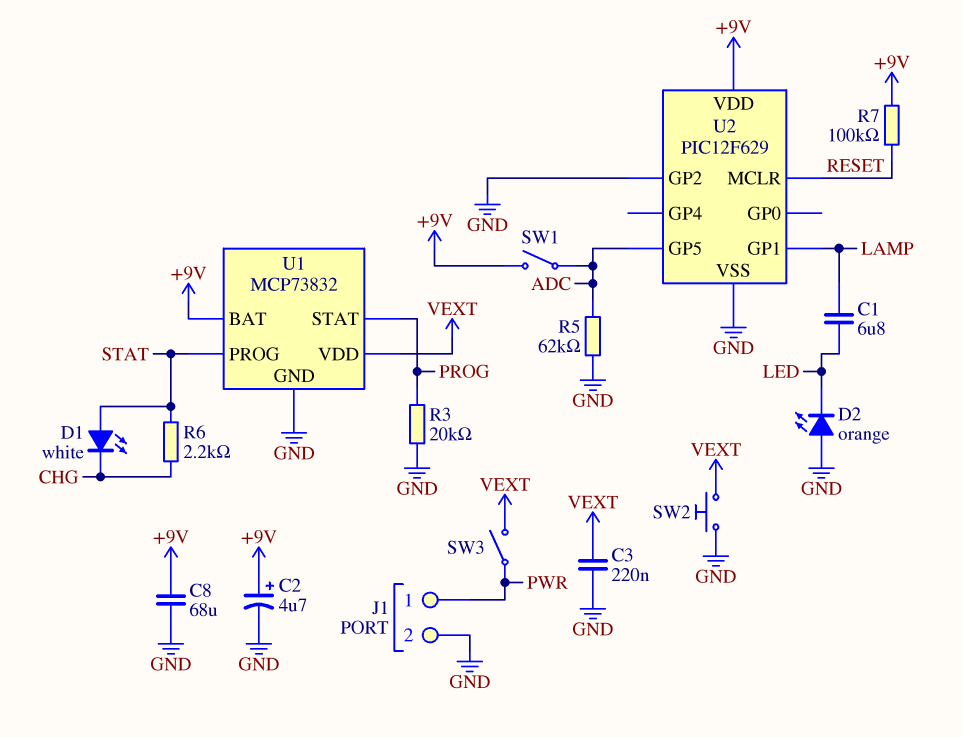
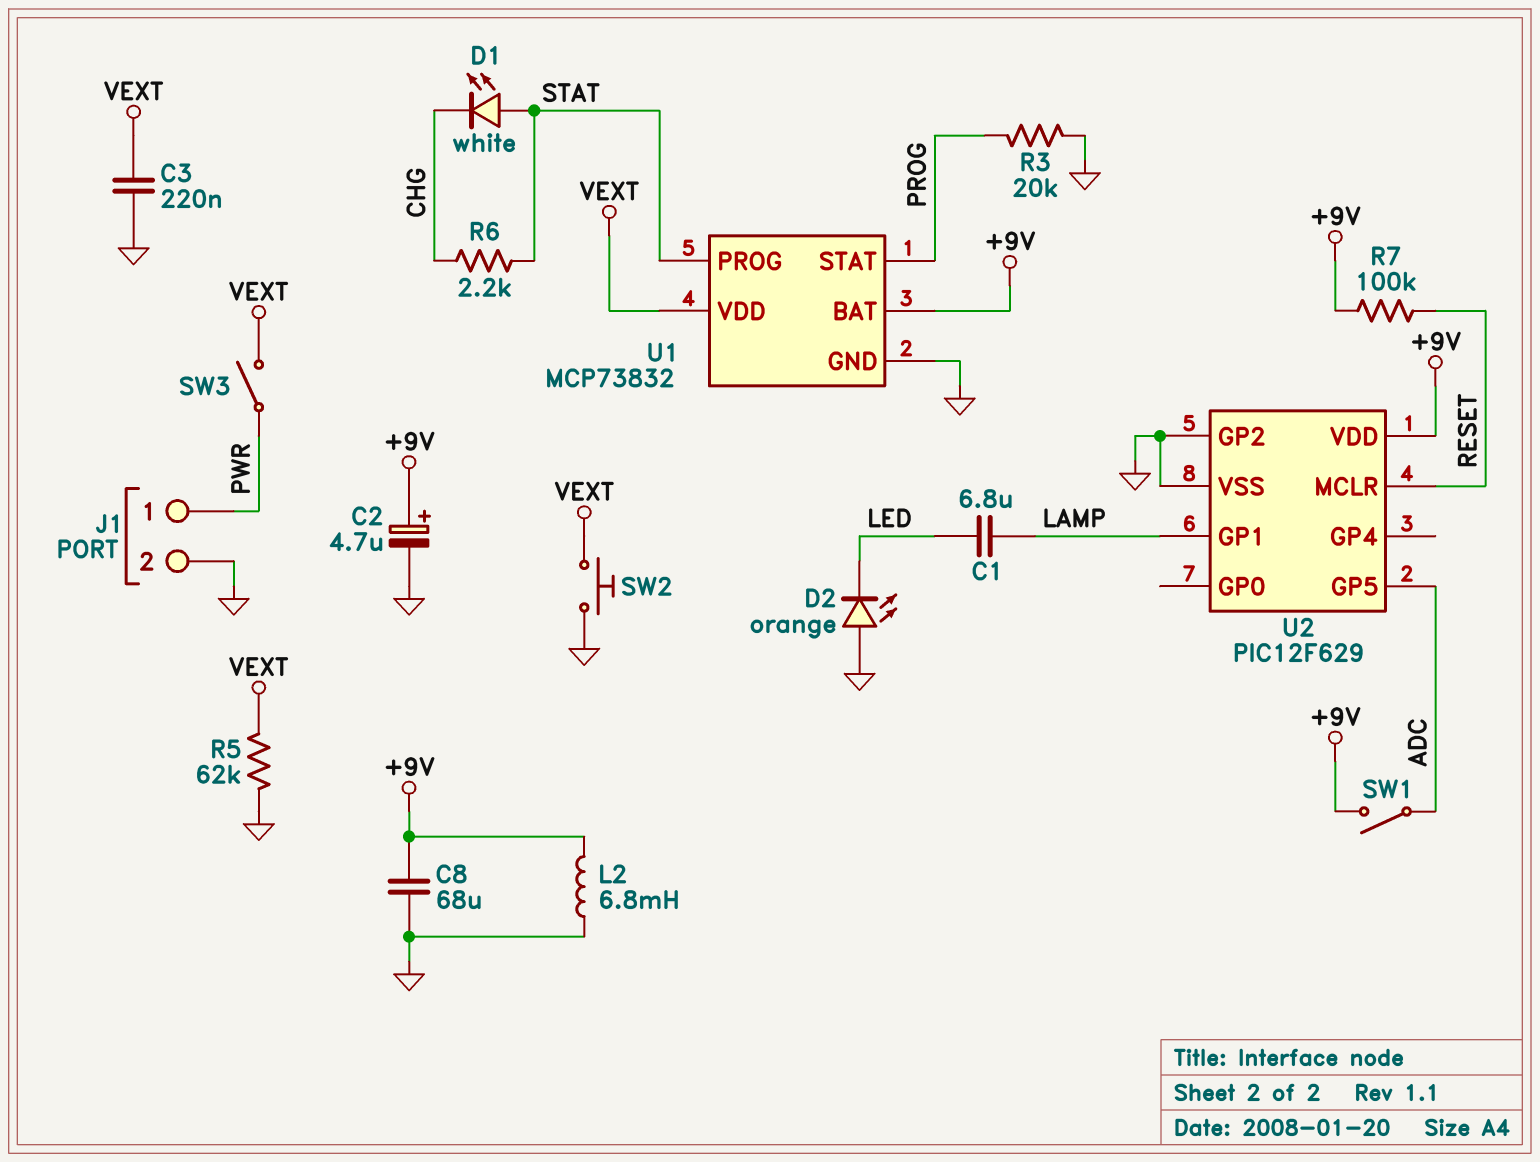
L2: none -> 6.8mH (+9V, GND)
R5: 62k (ADC, GND) -> 62k (GND, VEXT)

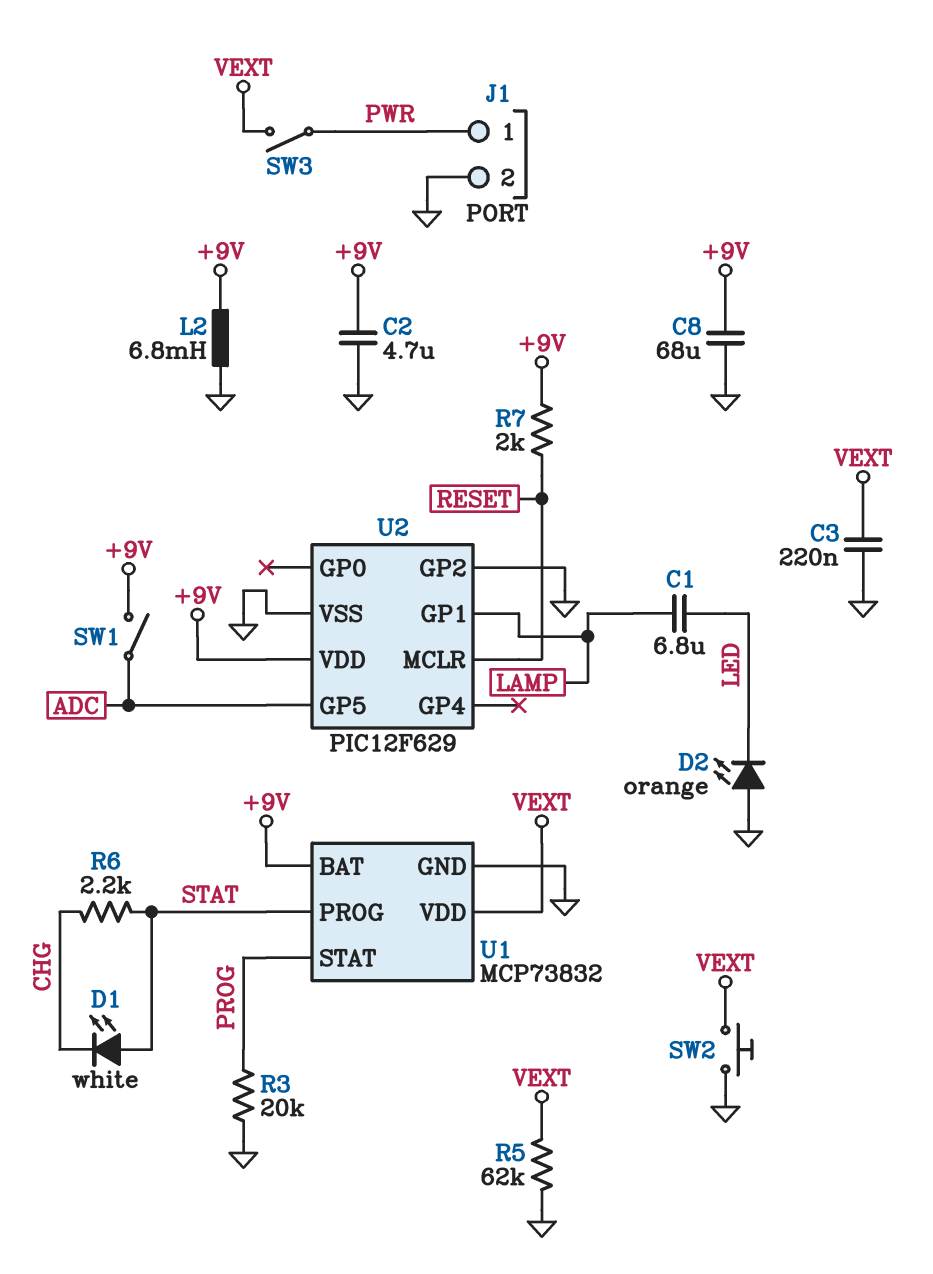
C2: 4.7uF (plus +9V, minus GND) -> 4.7uF (+9V, GND)
R7: 100k (+9V, RESET) -> 2k (+9V, RESET)

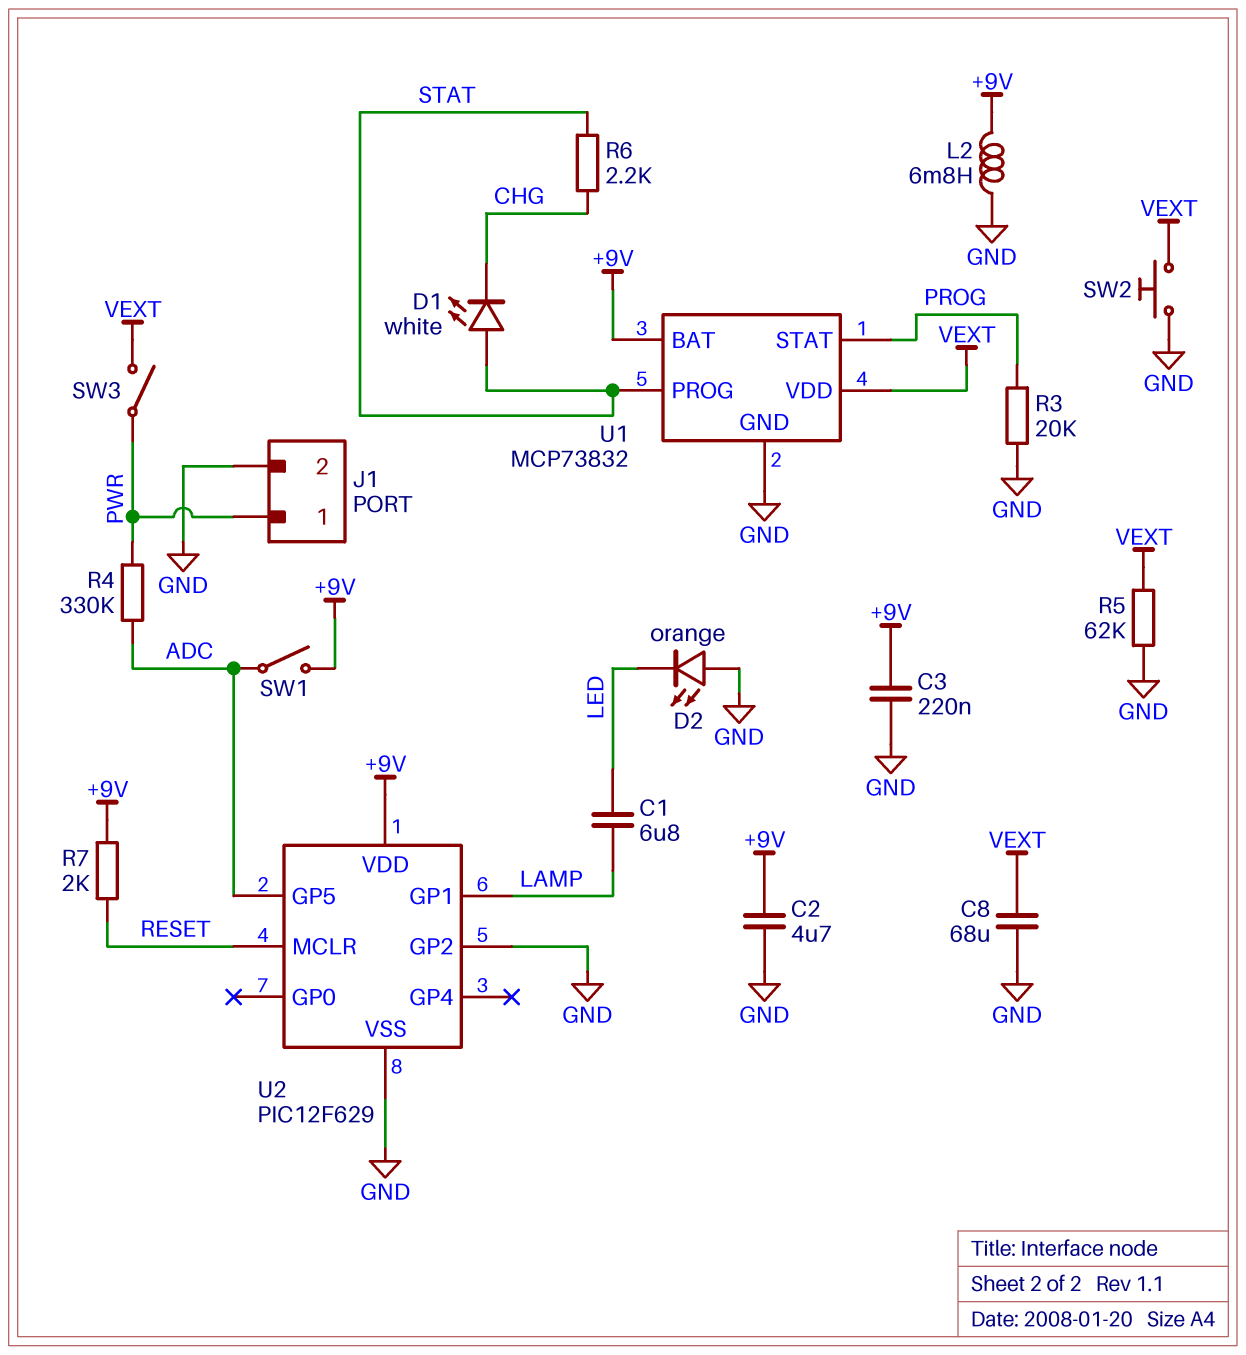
C3: 220nF (GND, VEXT) -> 220nF (+9V, GND)
C8: 68uF (+9V, GND) -> 68uF (GND, VEXT)
R4: none -> 330k (ADC, PWR)

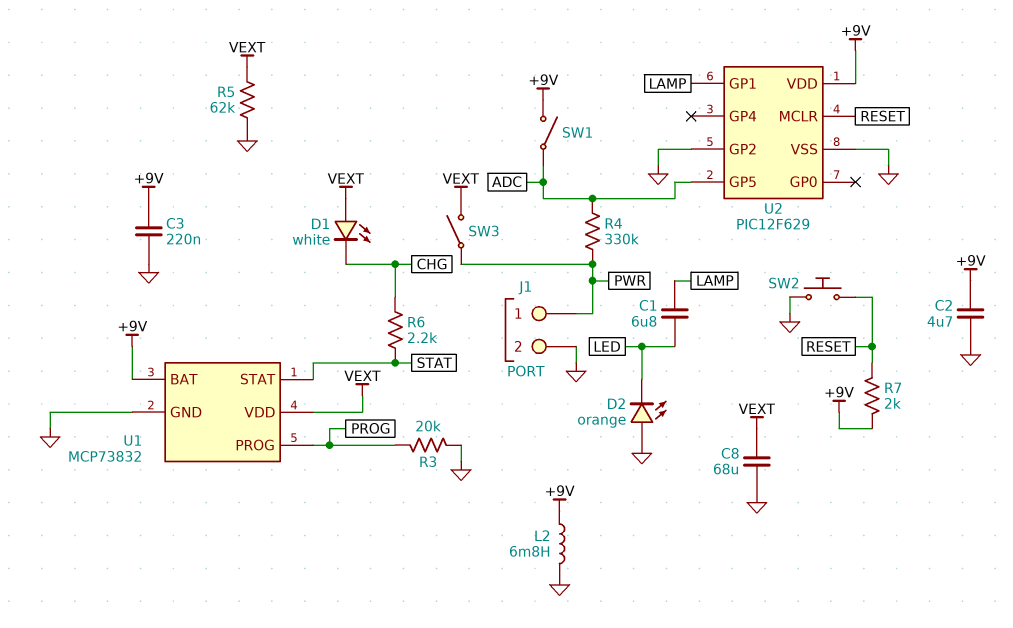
D1: LED white (A STAT, K CHG) -> LED white (A VEXT, K CHG)
SW2: button (GND, VEXT) -> button (GND, RESET)
U1 pin PROG: STAT -> PROG
U1 pin STAT: PROG -> STAT

